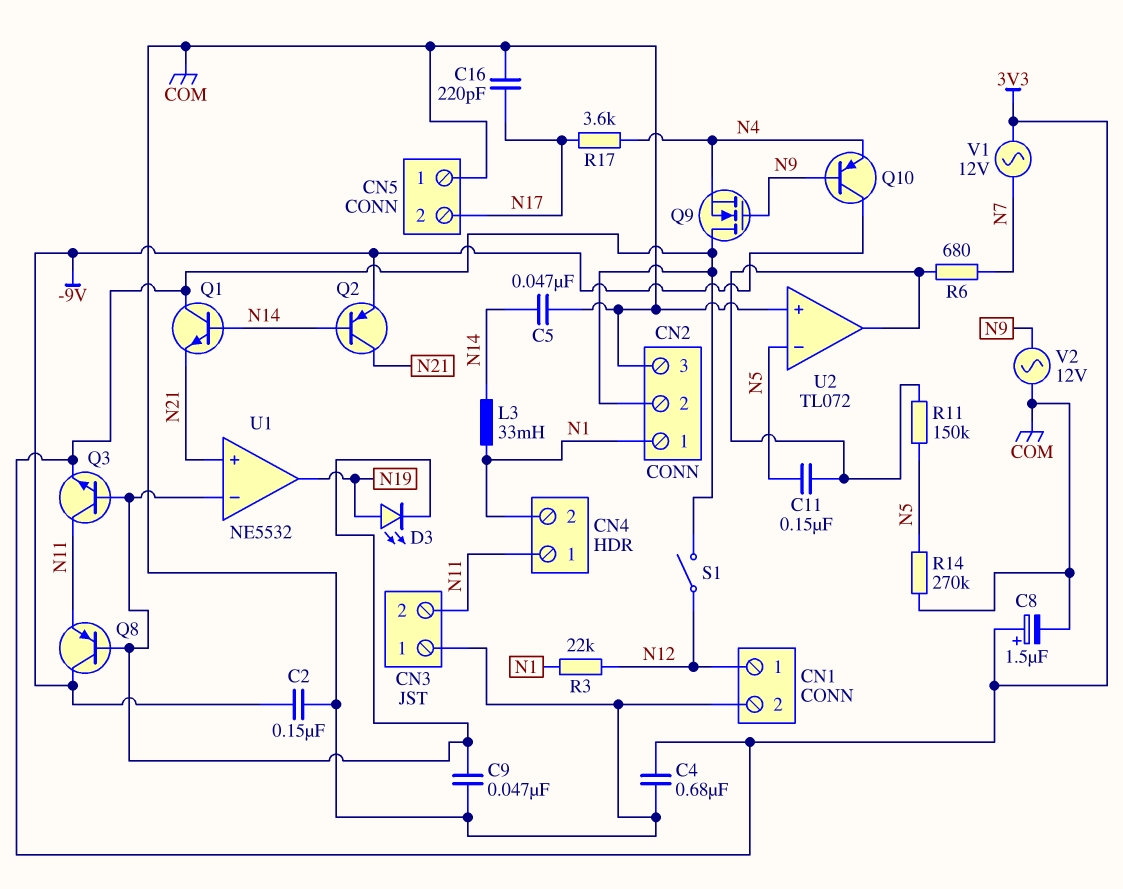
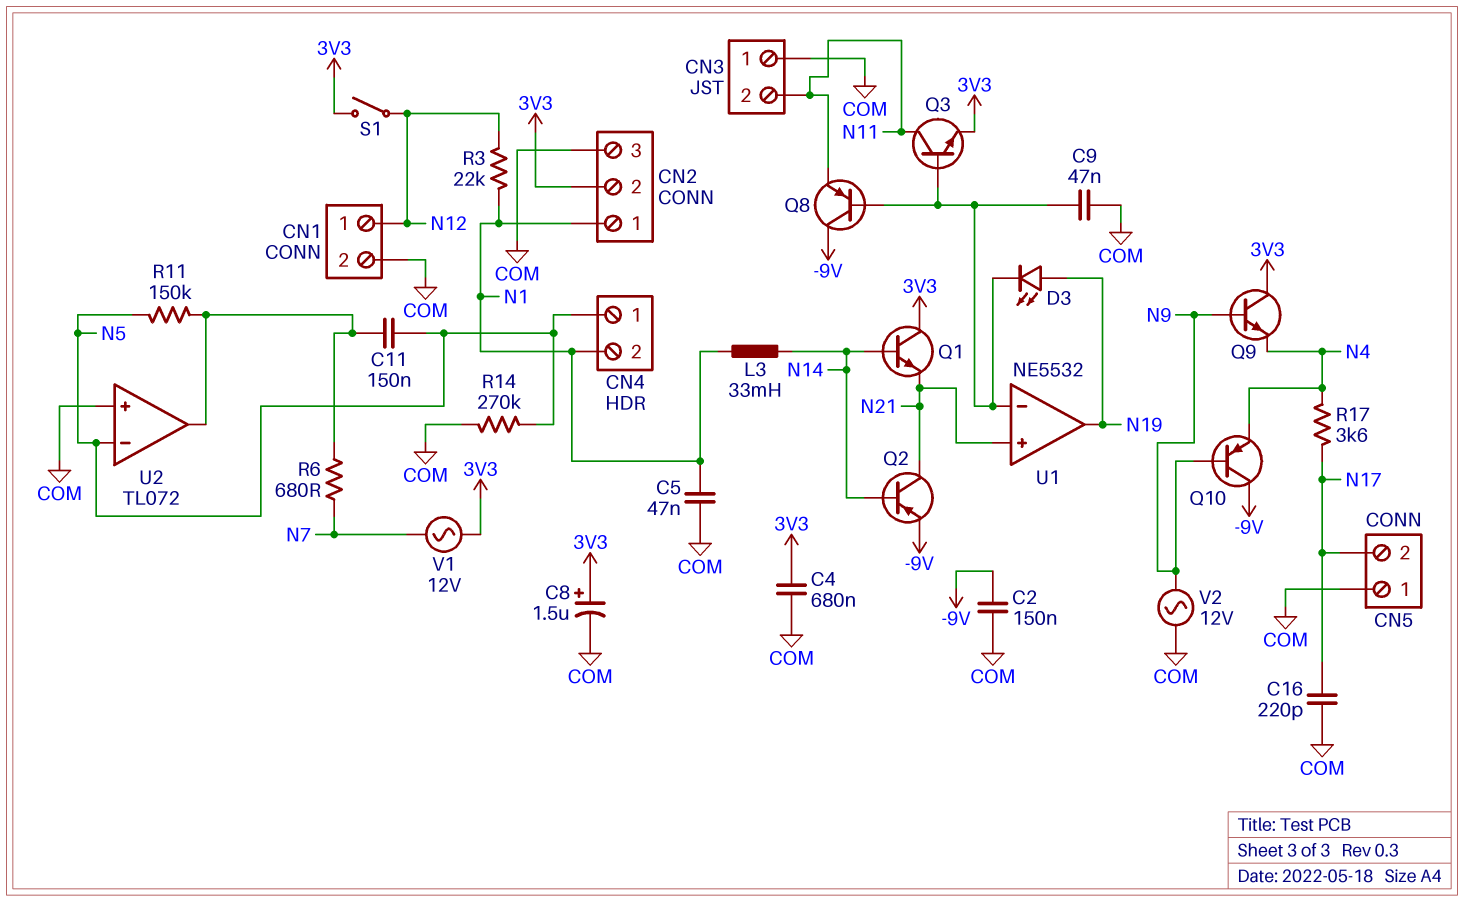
C5: 47nF (COM, N14) -> 47nF (COM, N1)
CN4 pin 1: N11 -> N5
Q9: NMOS (G N9, D 3V3, S N4) -> NPN (B N9, C 3V3, E N4)

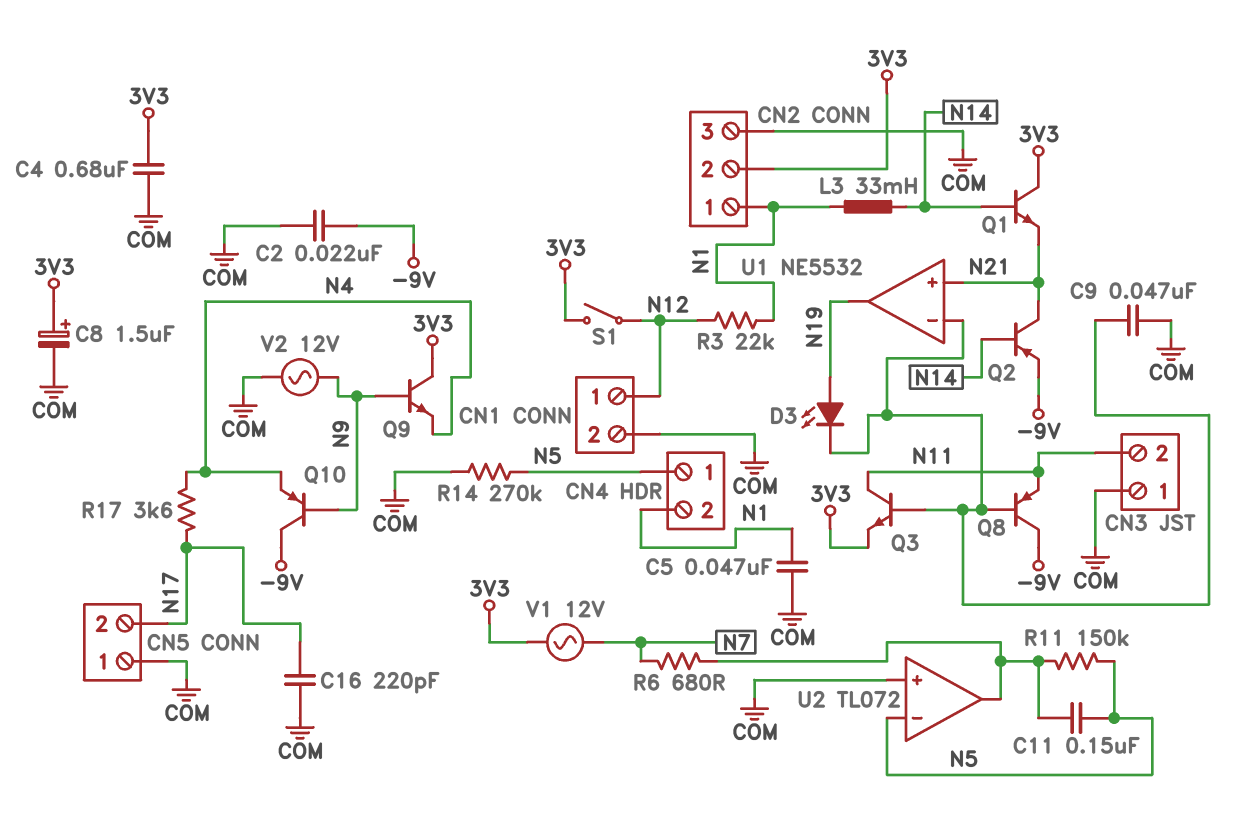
C2: 150nF (-9V, COM) -> 22nF (-9V, COM)

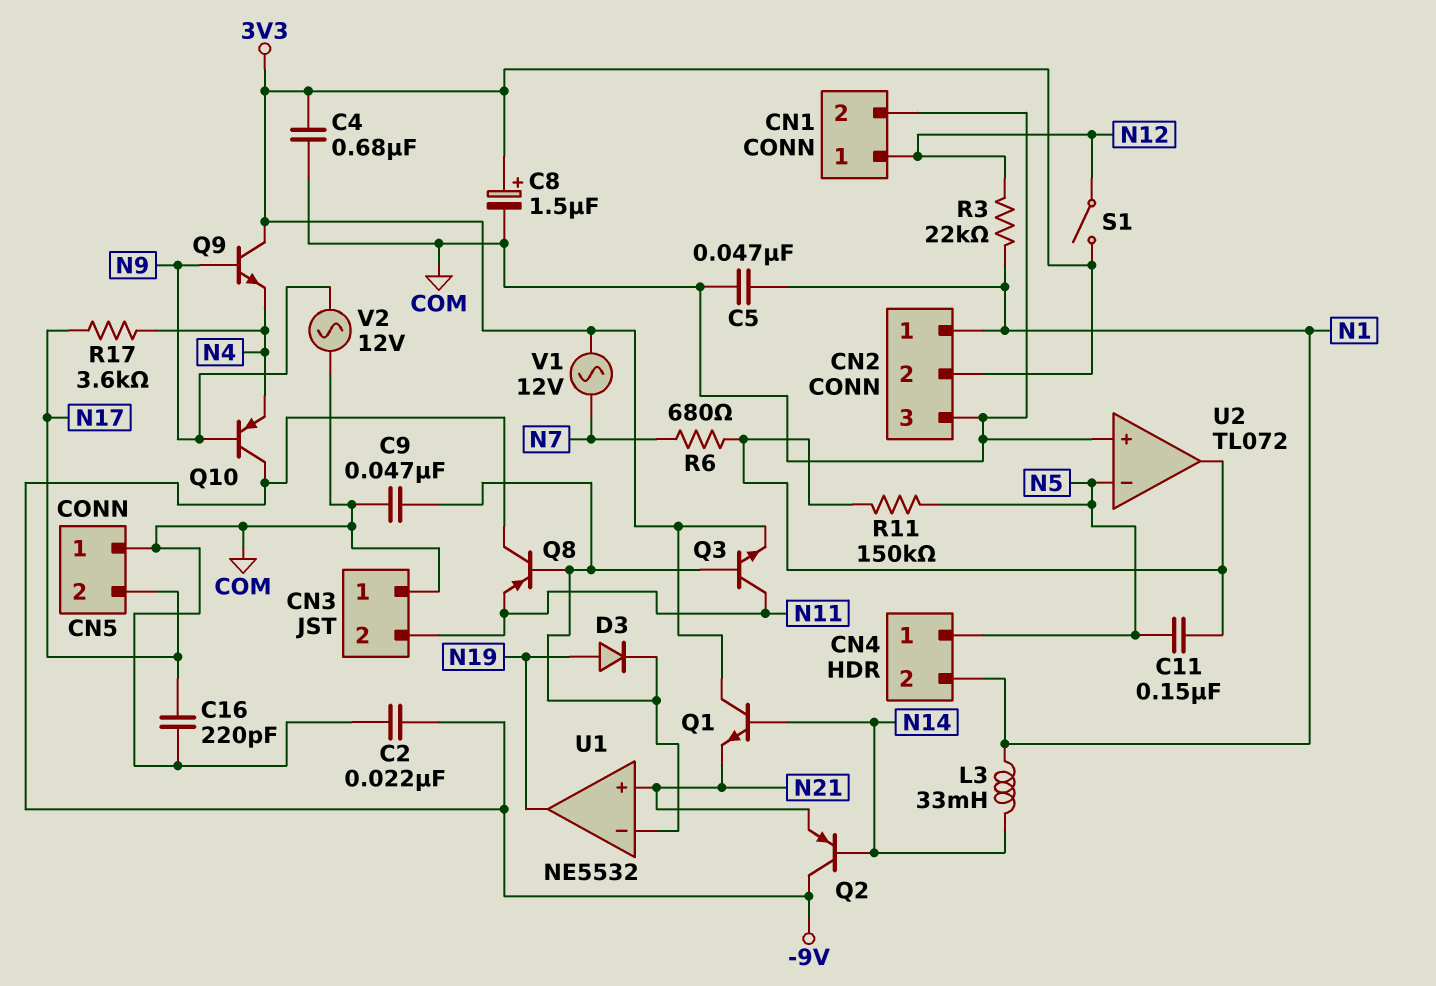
D3: LED (A N19, K U1/in-) -> diode (A N19, K U1/in-)
Q2: PNP (B N14, C N21, E -9V) -> PNP (B N14, C -9V, E N21)
R14: 270k (COM, N5) -> none

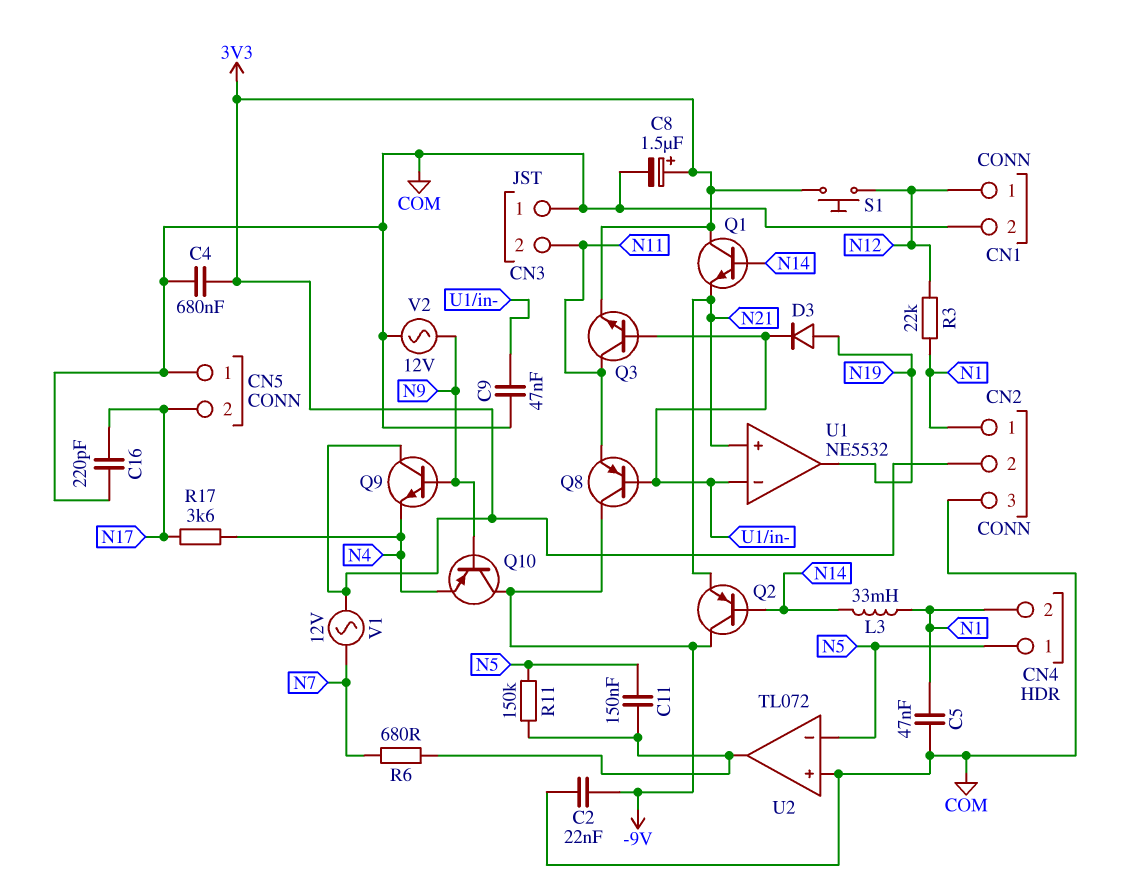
S1: switch (3V3, N12) -> button (3V3, N12)

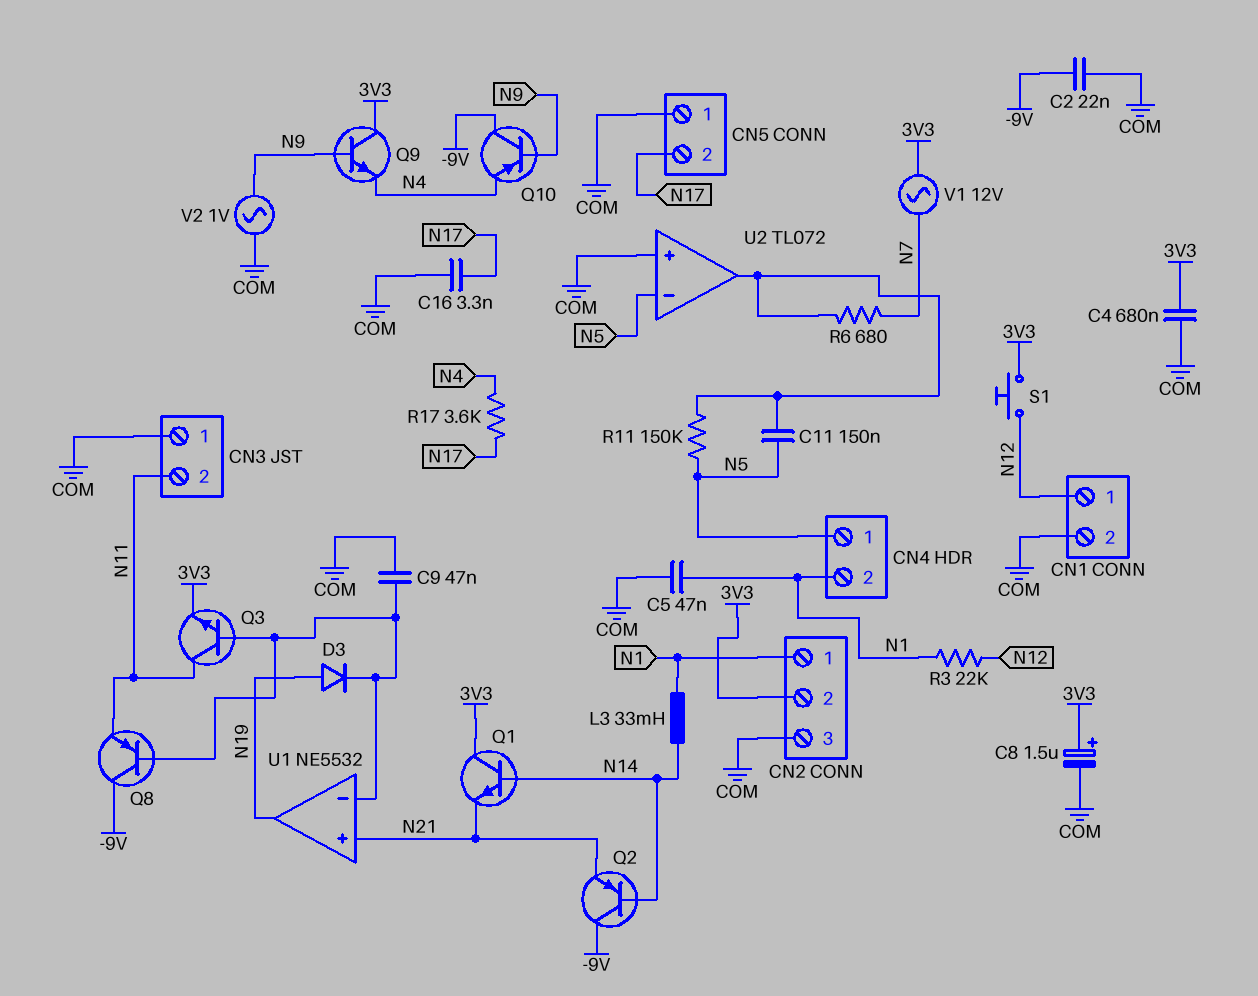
C16: 220pF (COM, N17) -> 3.3nF (COM, N17)
V2: AC 12V (COM, N9) -> AC 1V (COM, N9)

